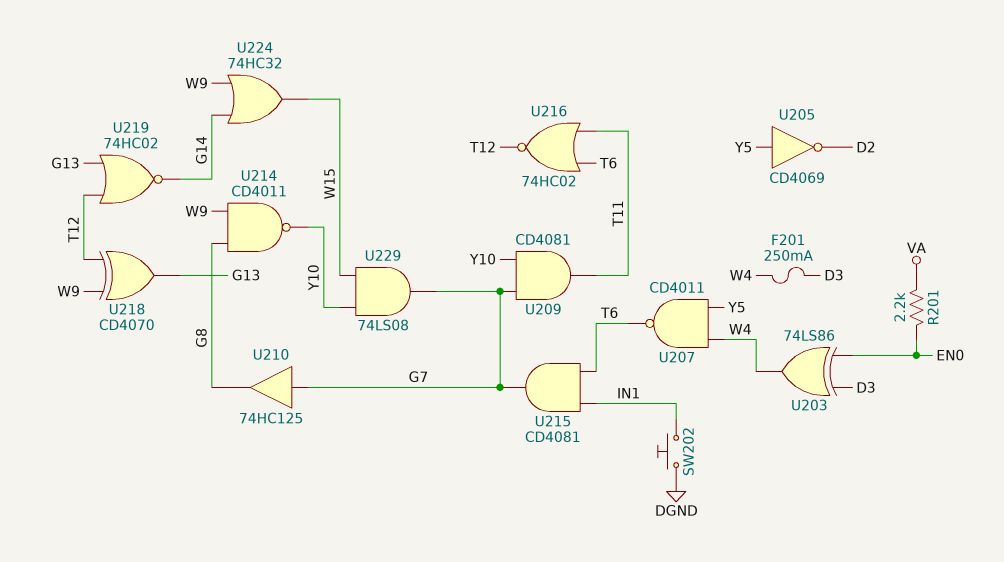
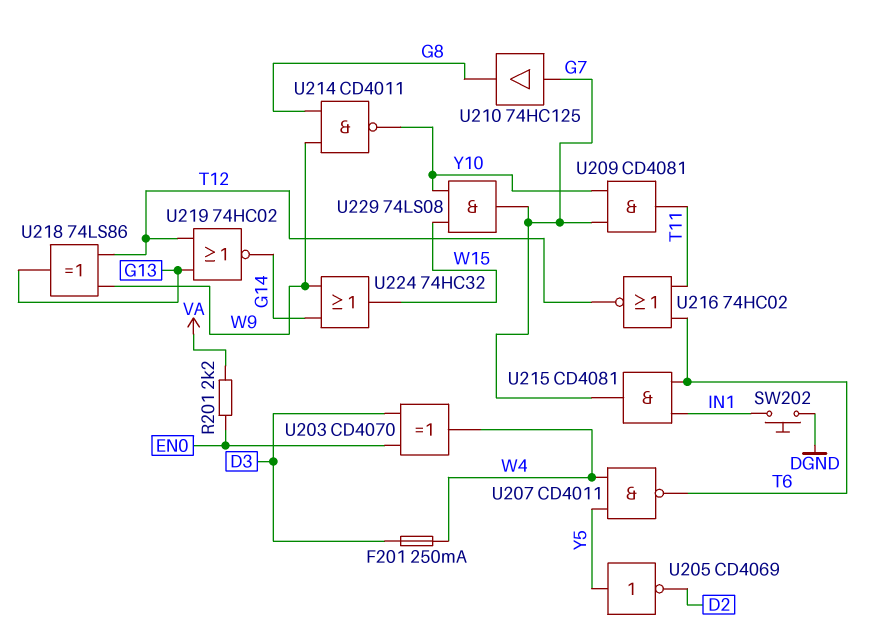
U203: XOR 74LS86 (in D3, in EN0, out W4) -> XOR CD4070 (in D3, in EN0, out W4)
U218: XOR CD4070 (in T12, in W9, out G13) -> XOR 74LS86 (in T12, in W9, out G13)

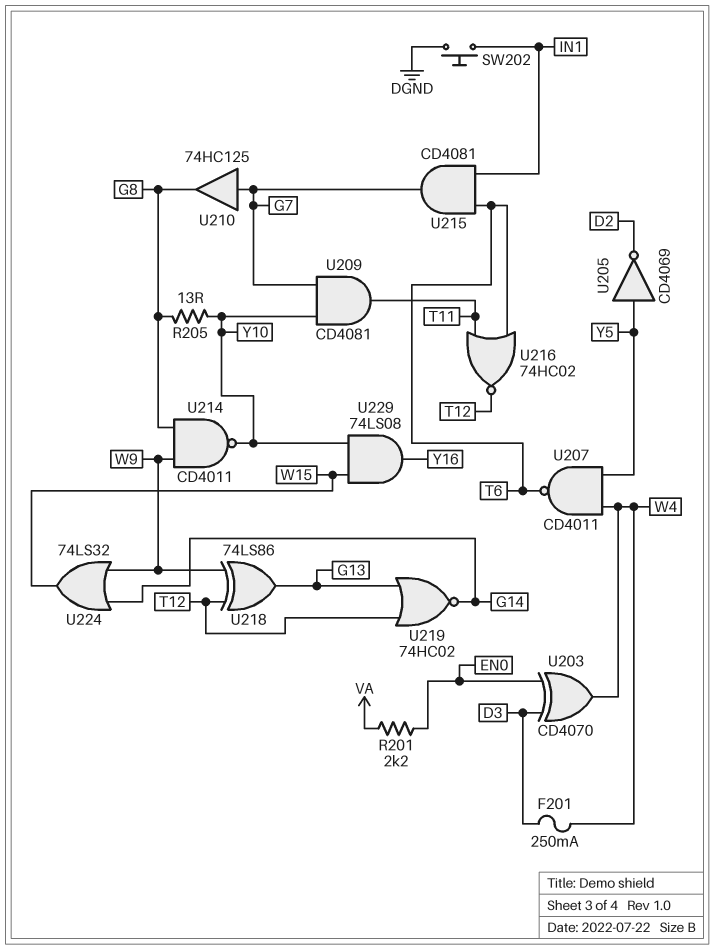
R205: none -> 13 (G8, Y10)
U224: OR 74HC32 (in G14, in W9, out W15) -> OR 74LS32 (in G14, in W9, out W15)
U229: AND 74LS08 (in W15, in Y10, out G7) -> AND 74LS08 (in W15, in Y10, out Y16)

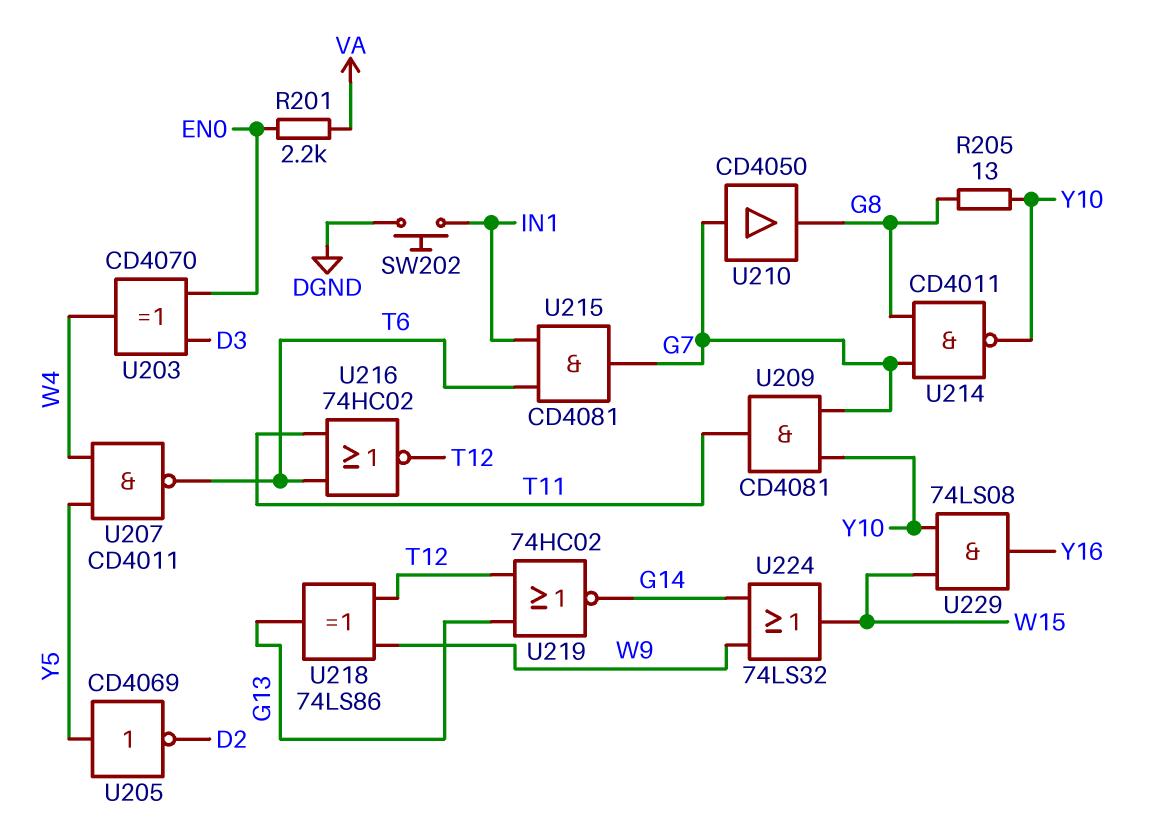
F201: 250mA (D3, W4) -> none
U210: buffer 74HC125 (in G7, out G8) -> buffer CD4050 (in G7, out G8)
U214: NAND CD4011 (in G8, in W9, out Y10) -> NAND CD4011 (in G7, in G8, out Y10)

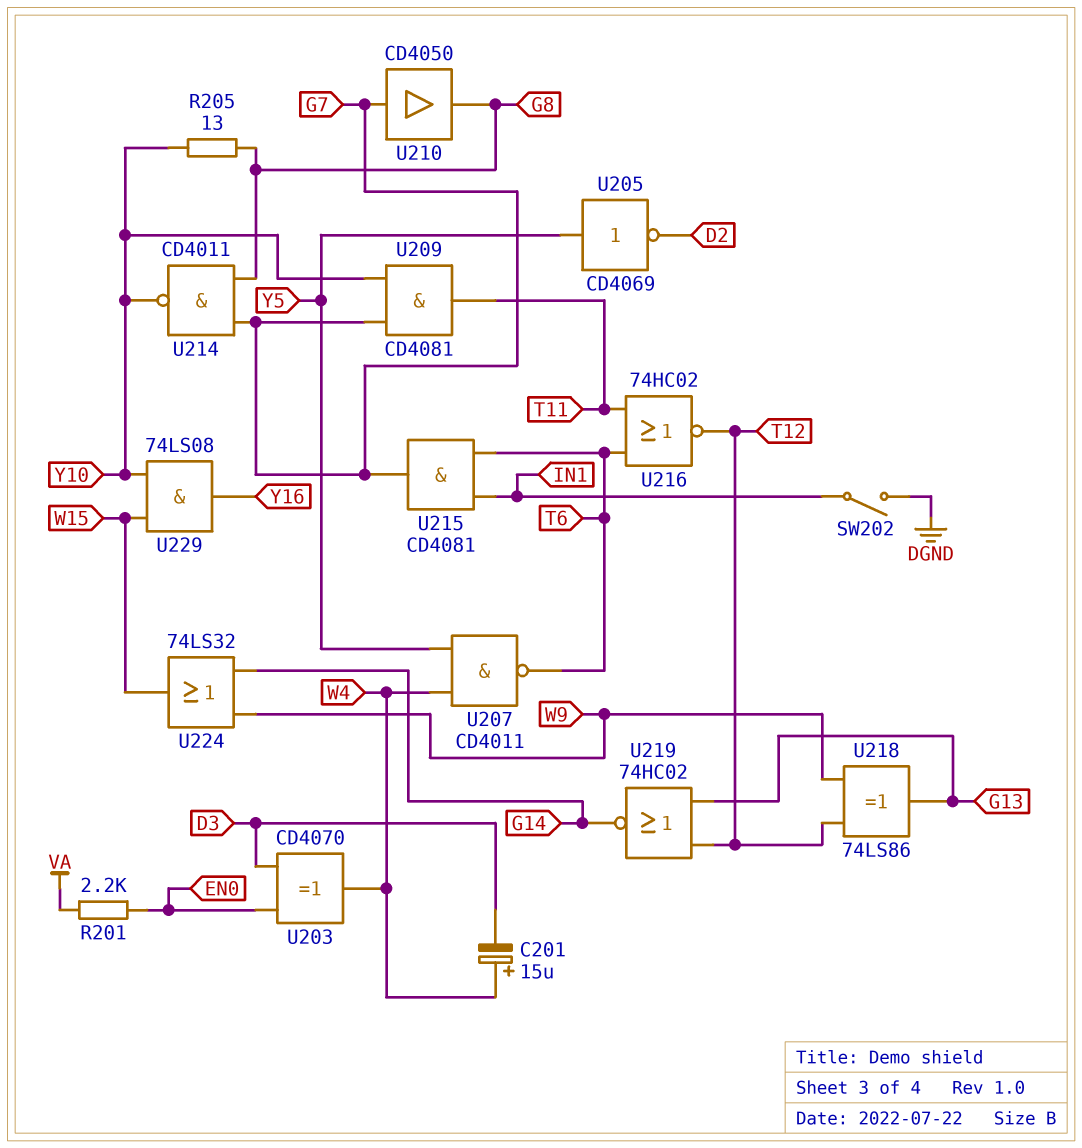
C201: none -> 15uF (plus W4, minus D3)
SW202: button (DGND, IN1) -> switch (DGND, IN1)

